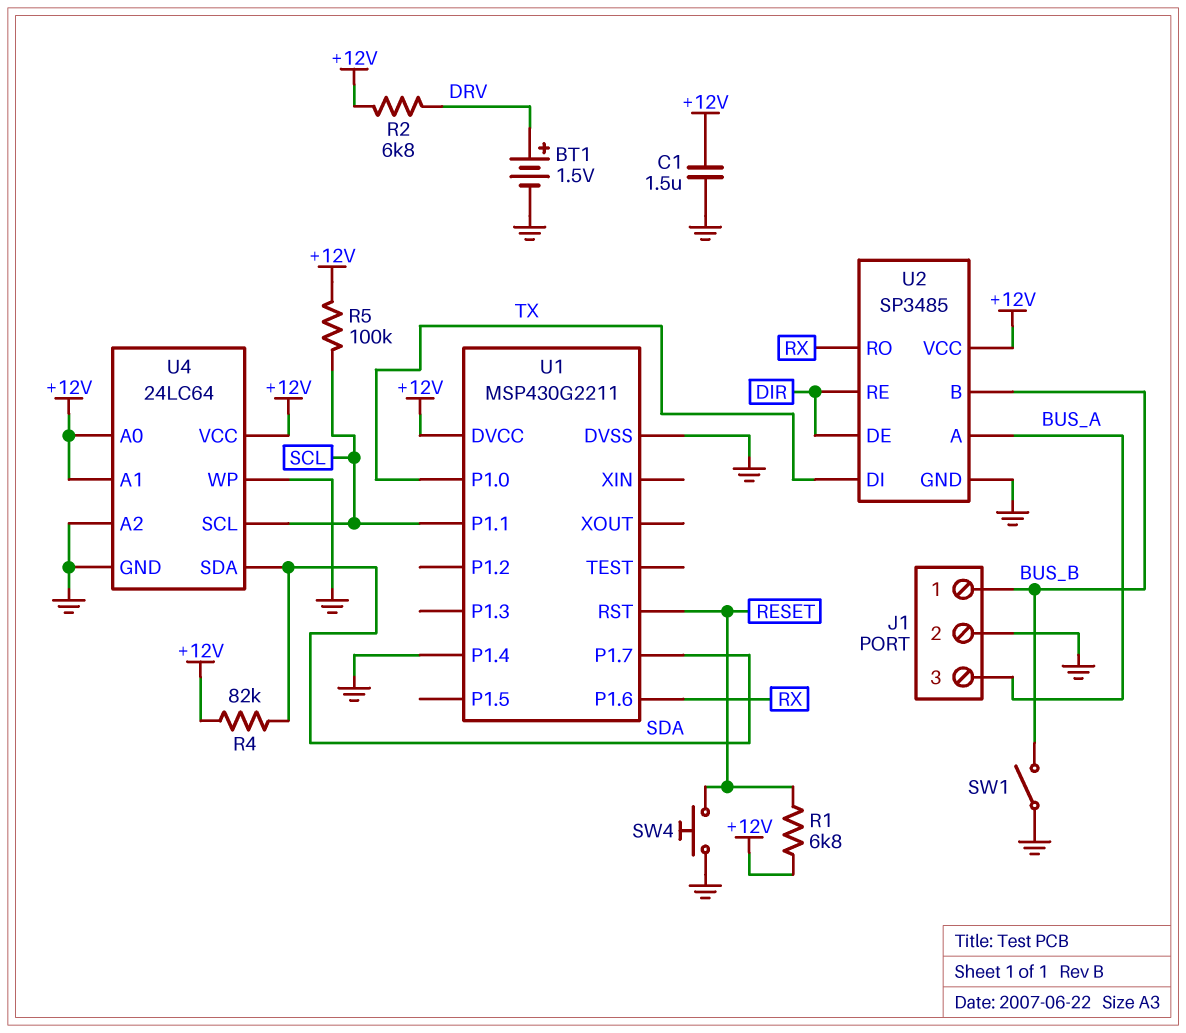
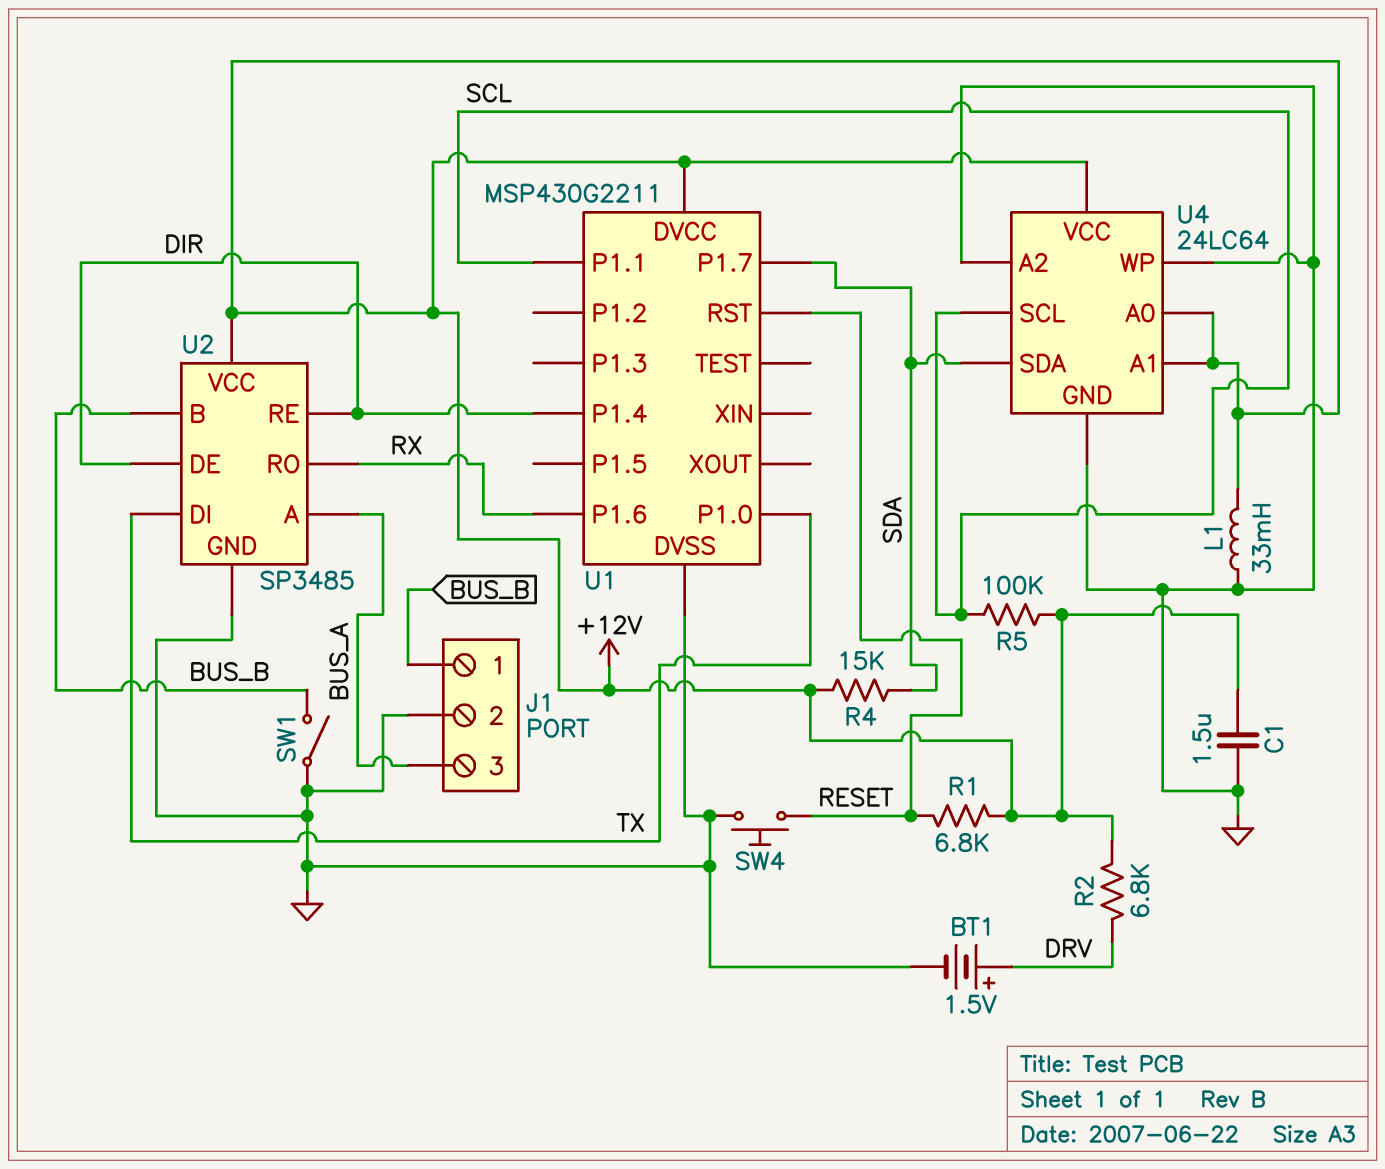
L1: none -> 33mH (+12V, GND)
R4: 82k (+12V, SDA) -> 15k (+12V, SDA)
U1 pin P1.4: GND -> DIR

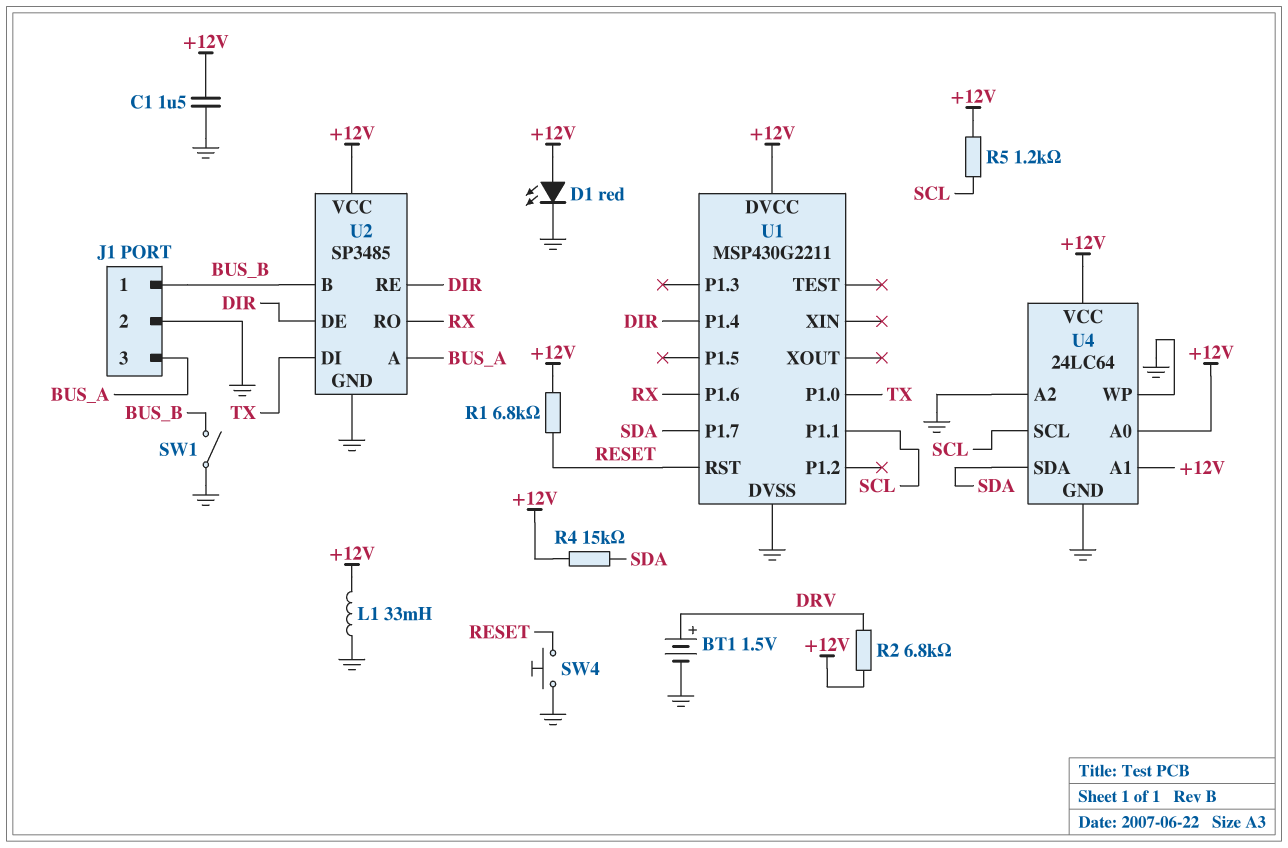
D1: none -> LED red (A +12V, K GND)
R5: 100k (+12V, SCL) -> 1.2k (+12V, SCL)

